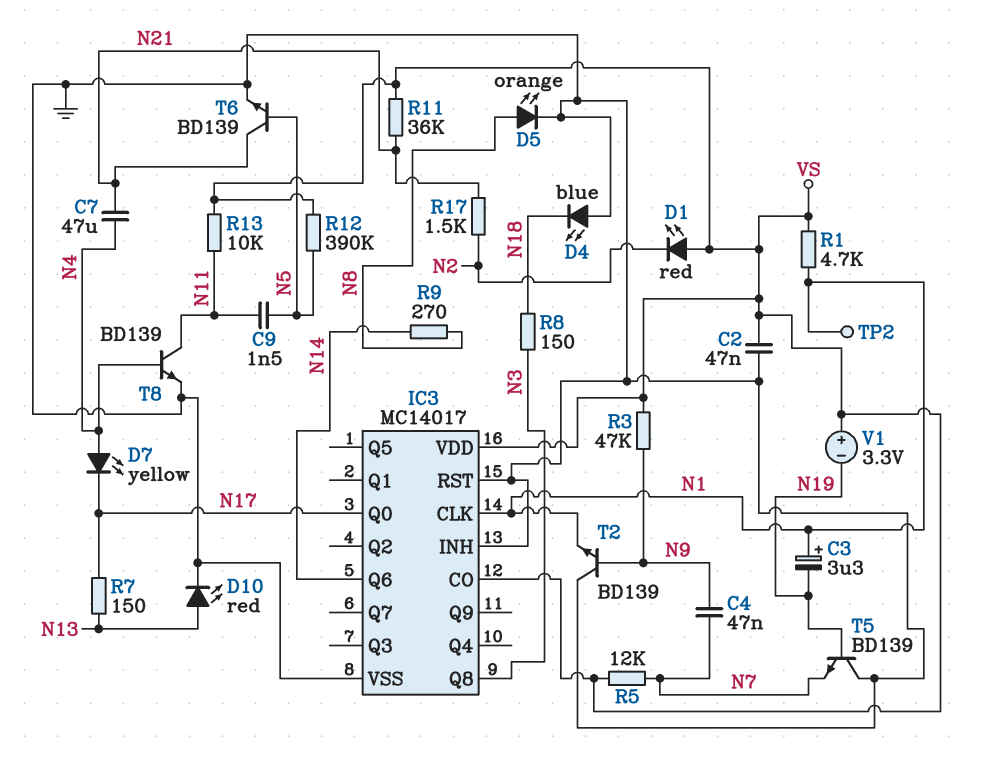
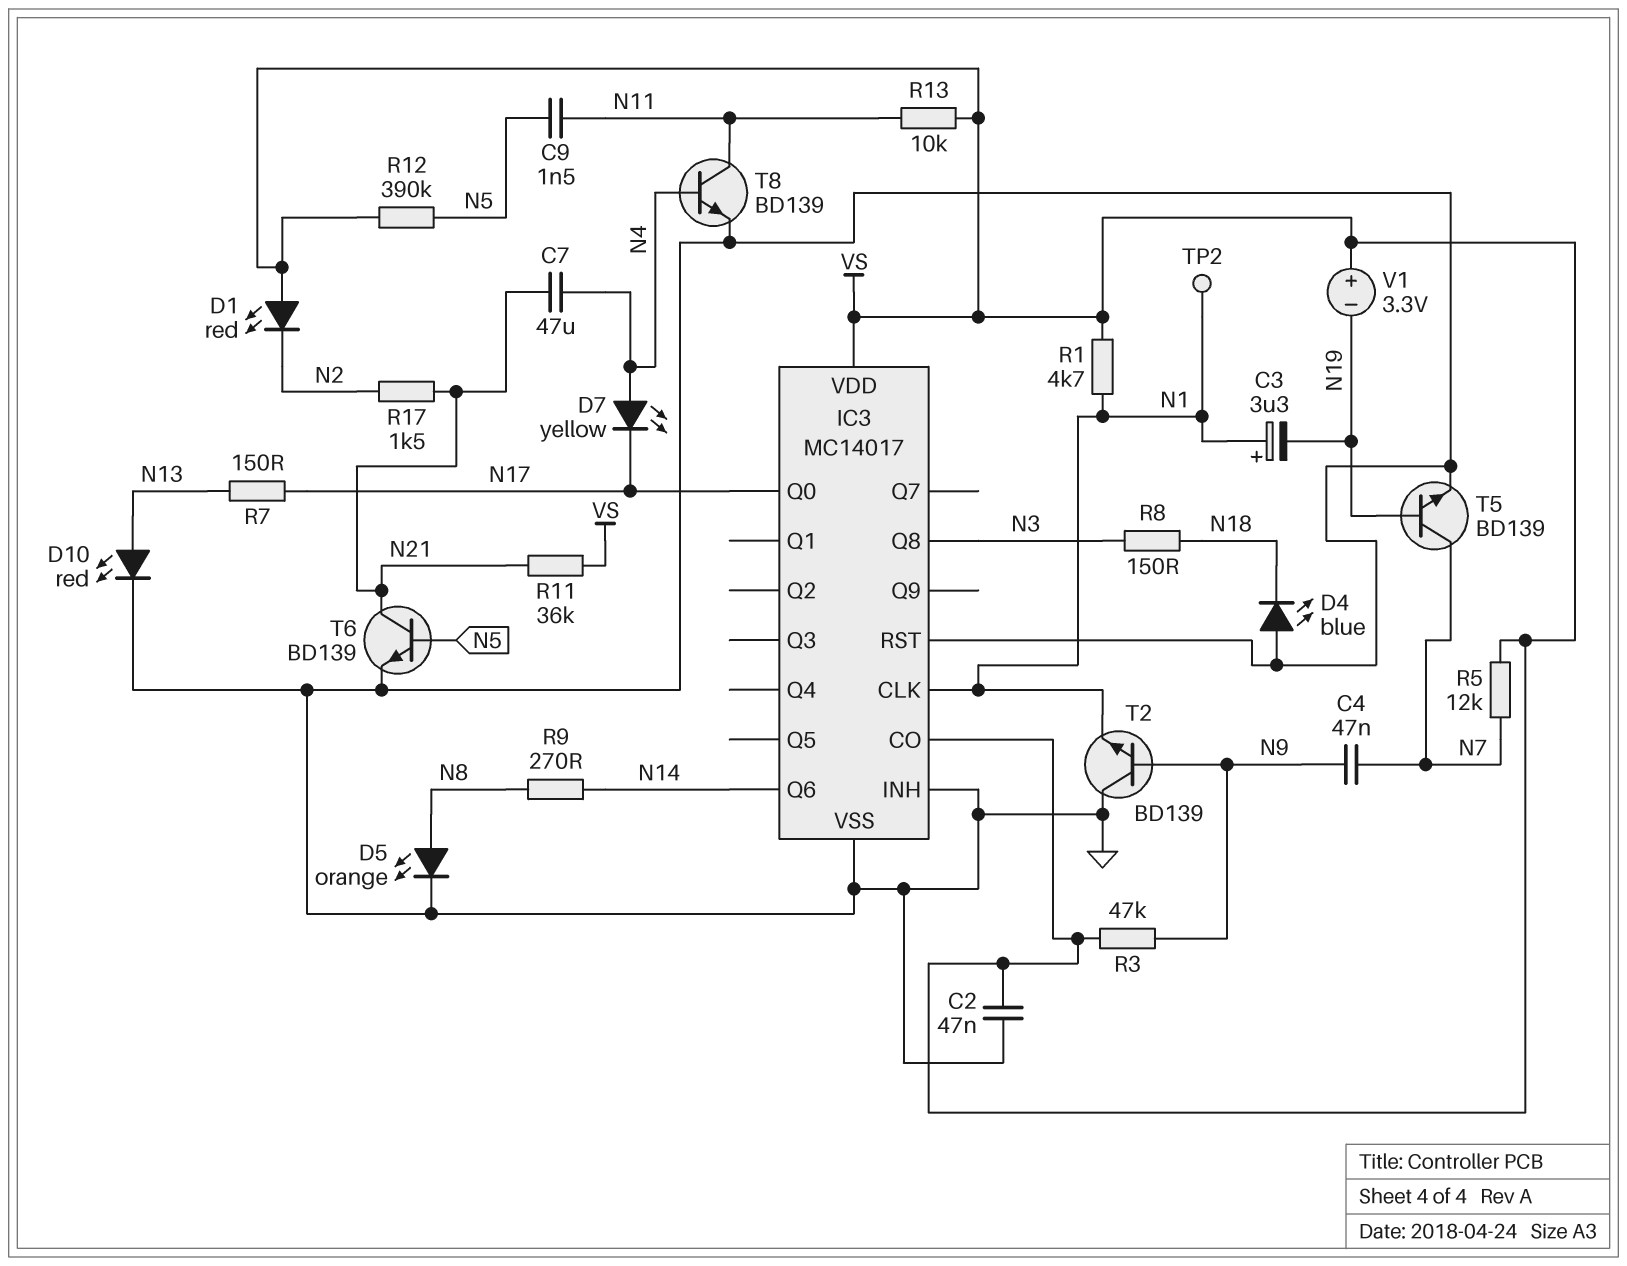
T5: NPN BD139 (B N19, C GND, E N7) -> NPN BD139 (B N19, C N7, E GND)

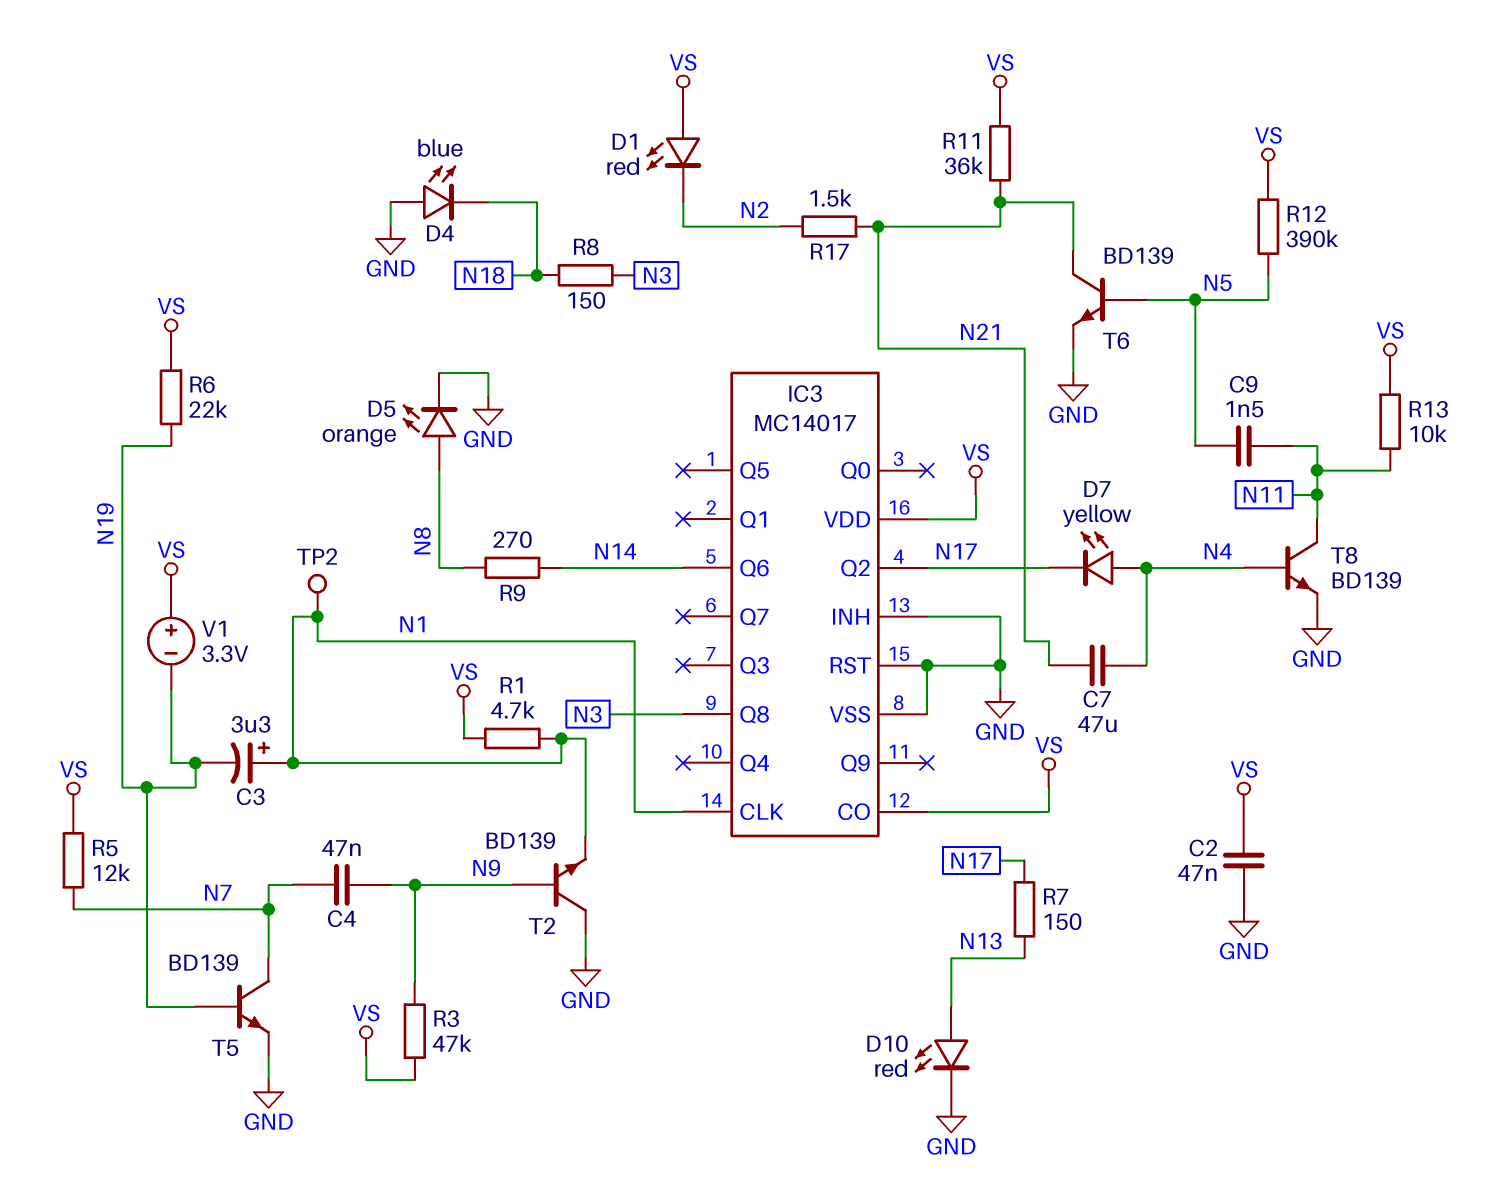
IC3 pin Q0: N17 -> none
IC3 pin Q2: none -> N17
R6: none -> 22k (N19, VS)

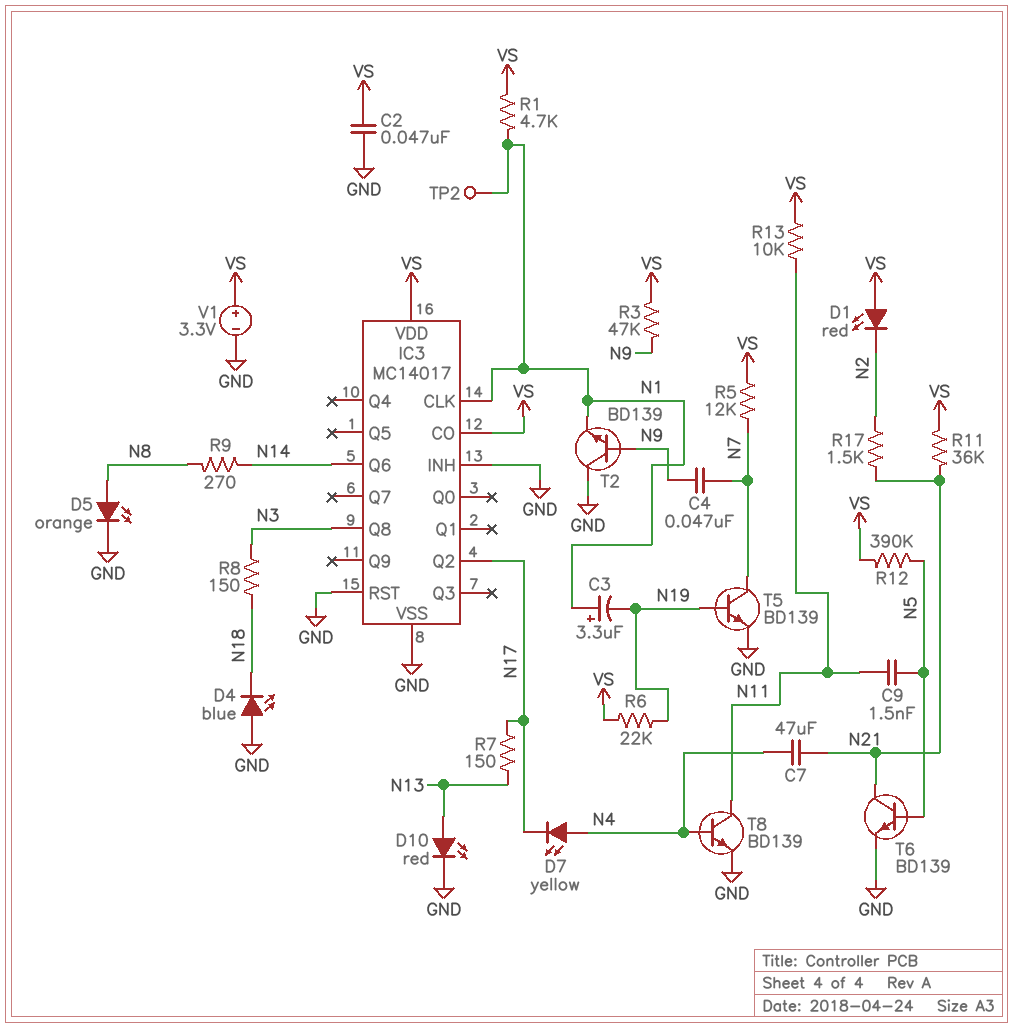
V1: 3.3V (plus VS, minus N19) -> 3.3V (plus VS, minus GND)

